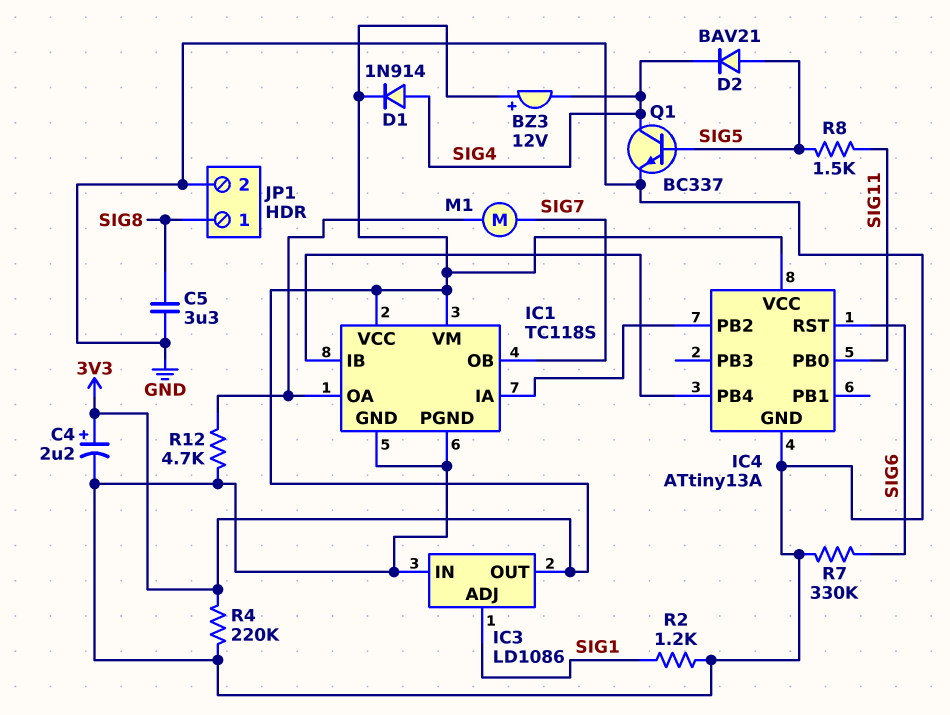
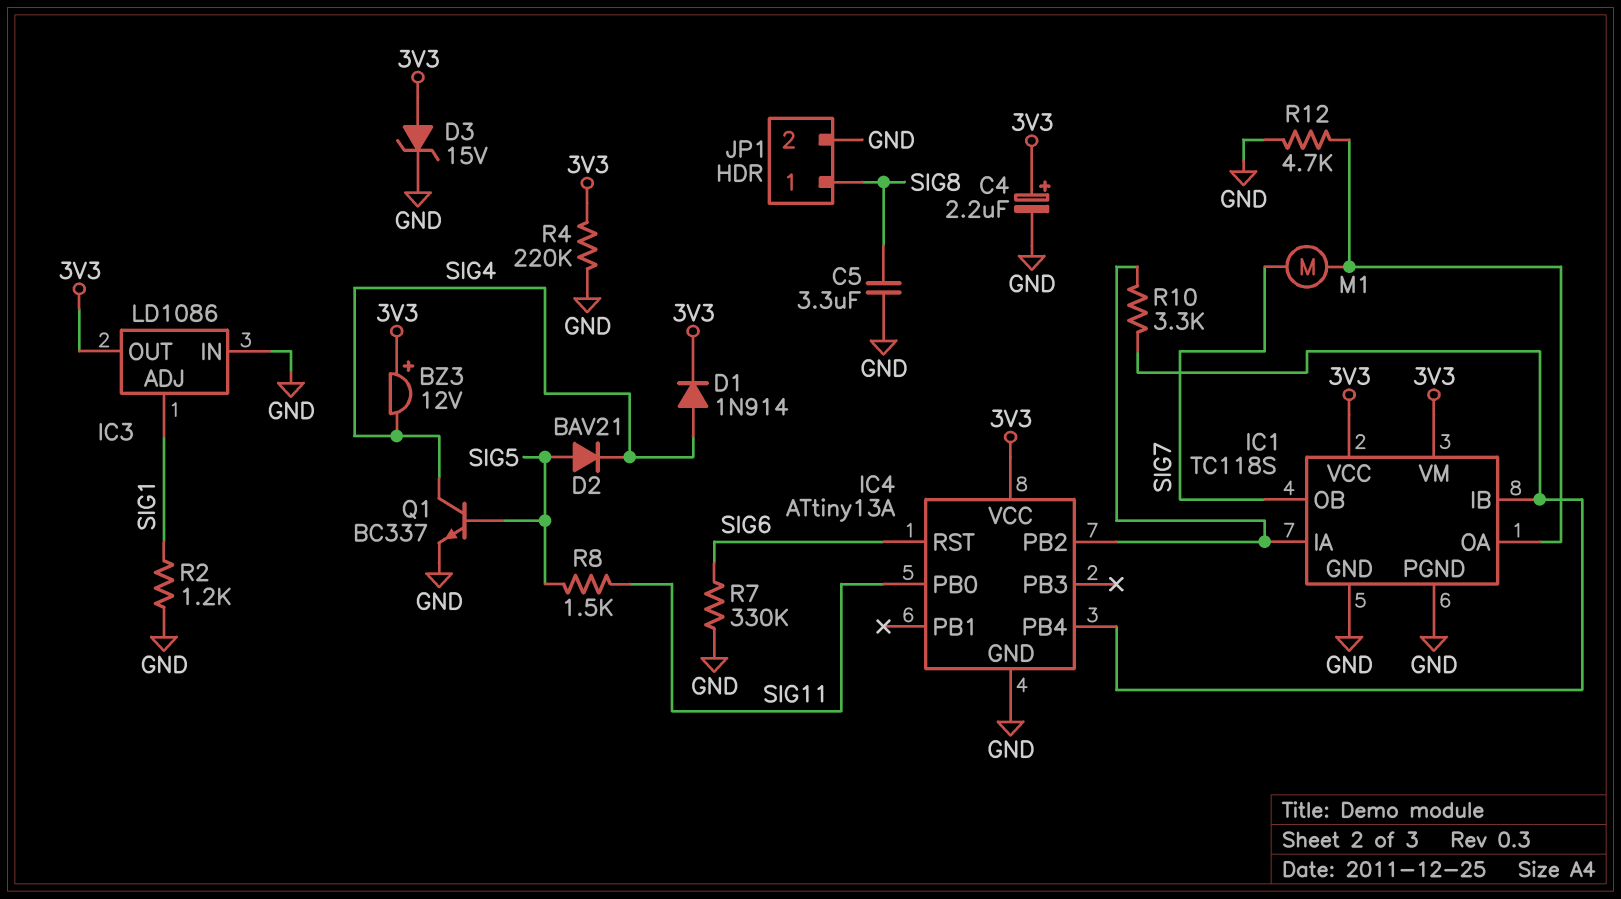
D3: none -> zener 15V (A 3V3, K GND)
R10: none -> 3.3k (IC1/IA, IC1/IB)

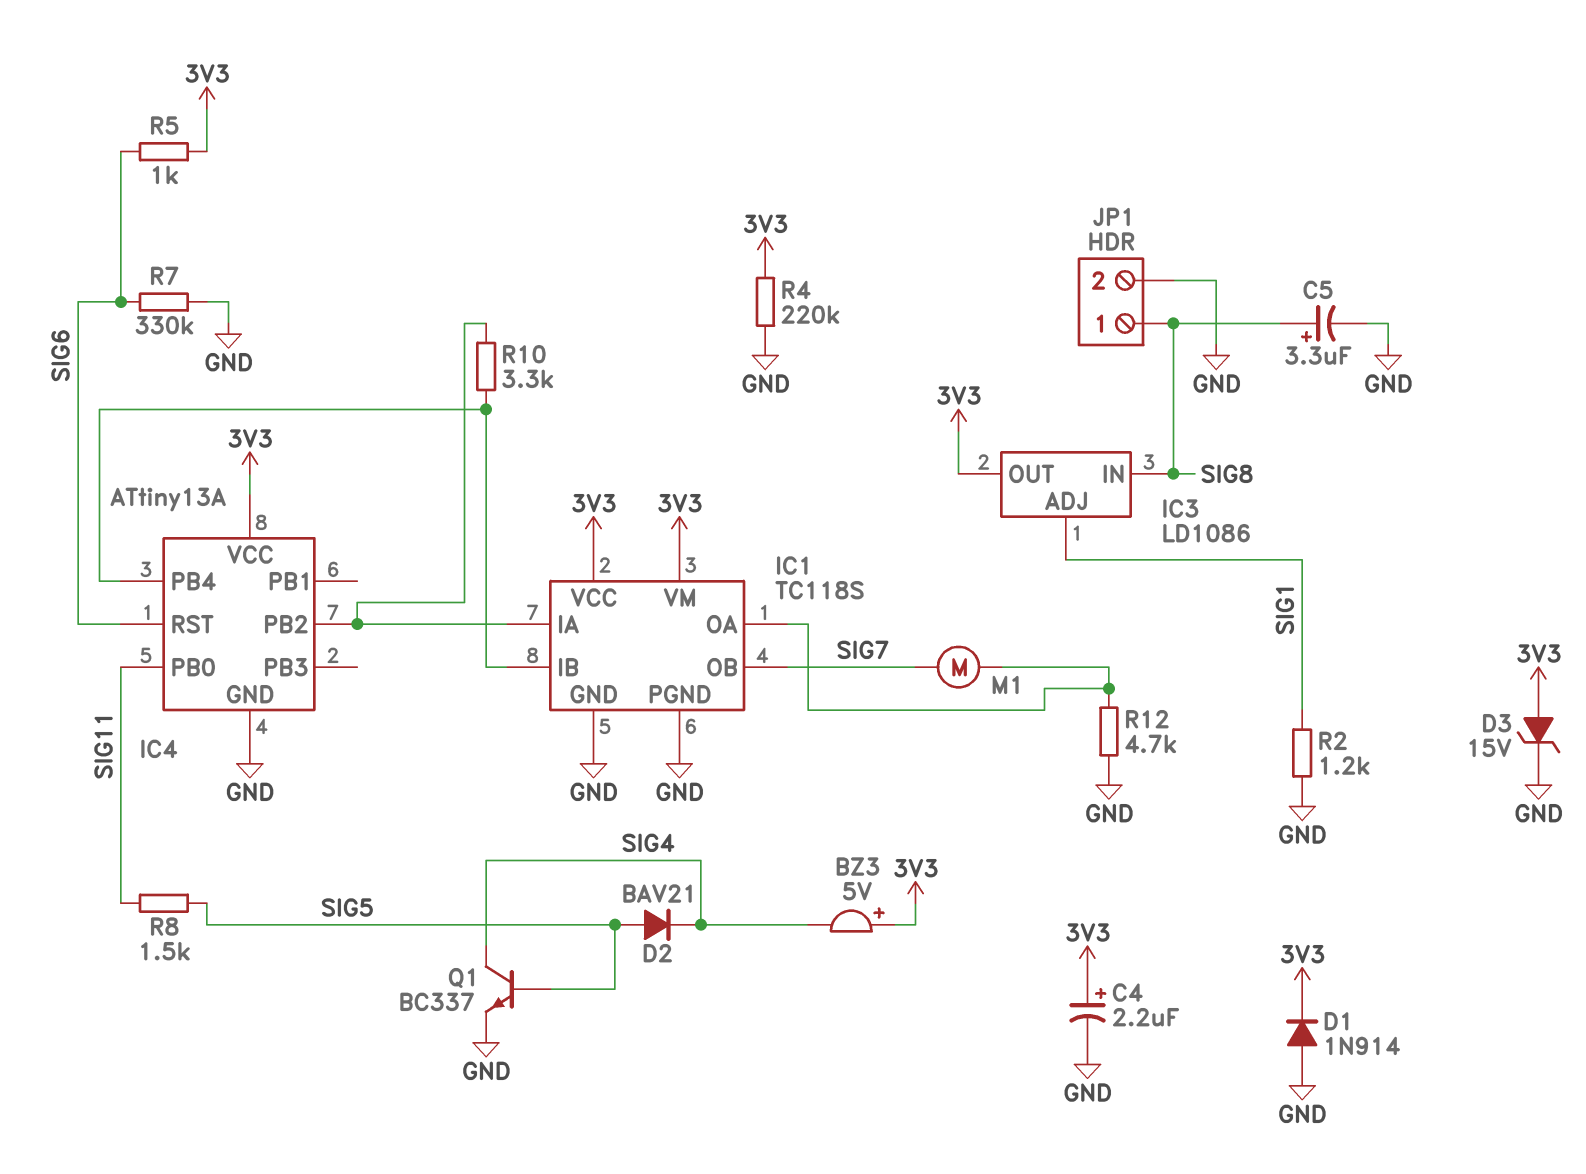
BZ3: buzzer 12V (plus 3V3, minus SIG4) -> buzzer 5V (plus 3V3, minus SIG4)
C5: 3.3uF (GND, SIG8) -> 3.3uF (plus SIG8, minus GND)
D1: diode 1N914 (A SIG4, K 3V3) -> diode 1N914 (A GND, K 3V3)
IC3 pin IN: GND -> SIG8
R5: none -> 1k (3V3, SIG6)

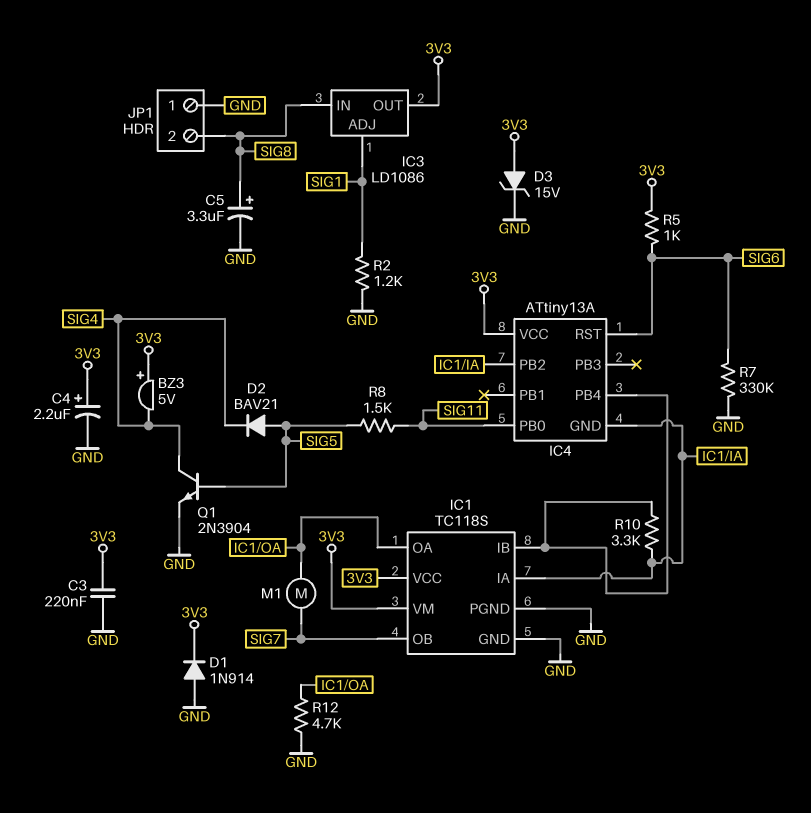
C3: none -> 220nF (3V3, GND)
IC4 pin GND: GND -> IC1/IA
JP1 pin 1: SIG8 -> GND
JP1 pin 2: GND -> SIG8
Q1: NPN BC337 (B SIG5, C SIG4, E GND) -> NPN 2N3904 (B SIG5, C SIG4, E GND)
R4: 220k (3V3, GND) -> none

